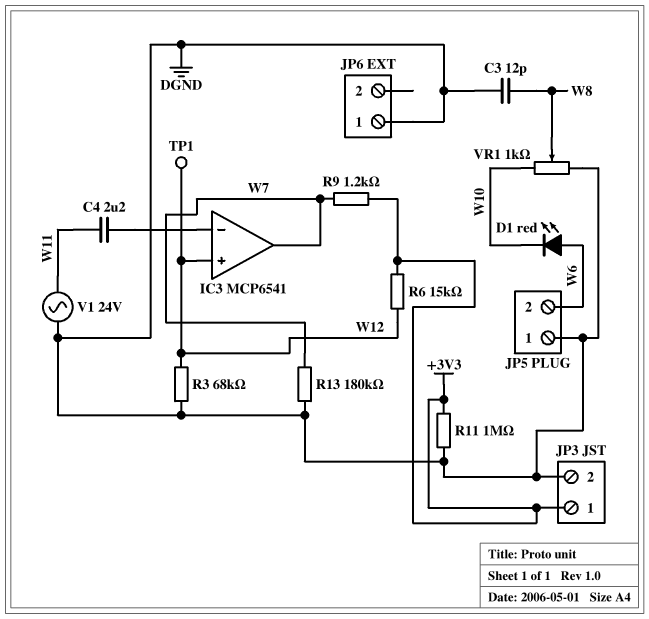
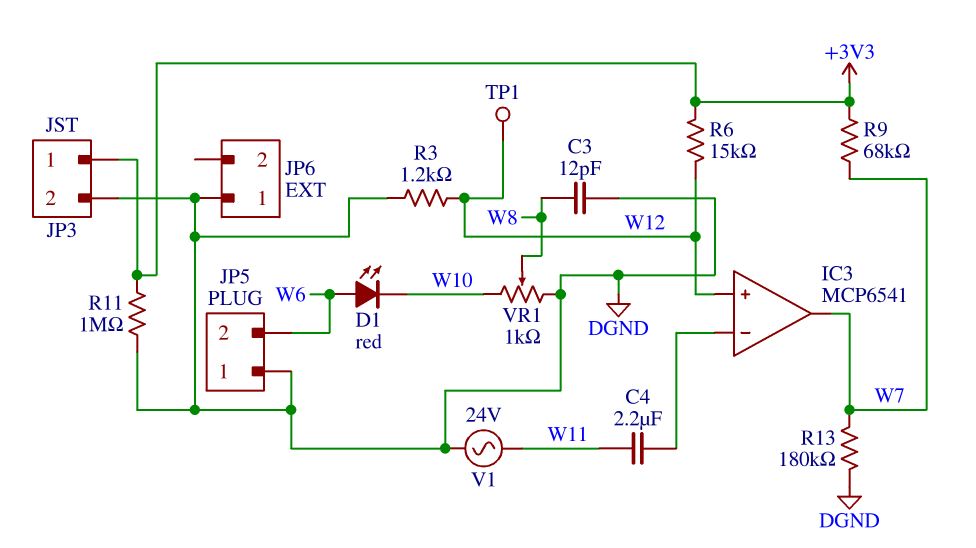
R3: 68k (DGND, W12) -> 1.2k (DGND, W12)
R9: 1.2k (+3V3, W7) -> 68k (+3V3, W7)

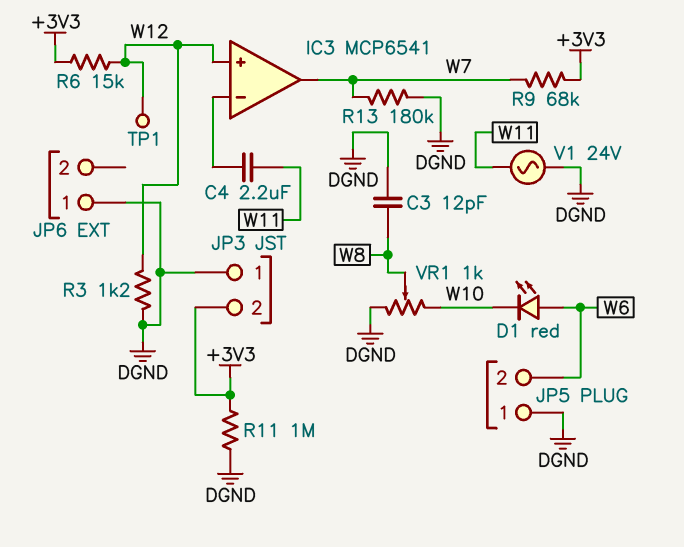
JP3 pin 1: +3V3 -> DGND
JP3 pin 2: DGND -> +3V3

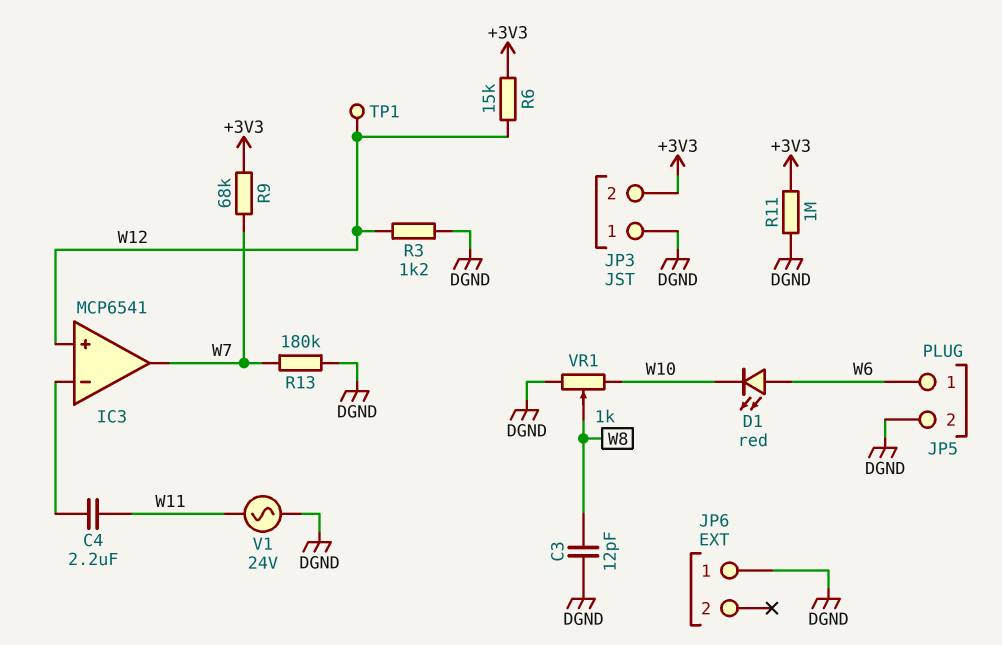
JP5 pin 1: DGND -> W6
JP5 pin 2: W6 -> DGND

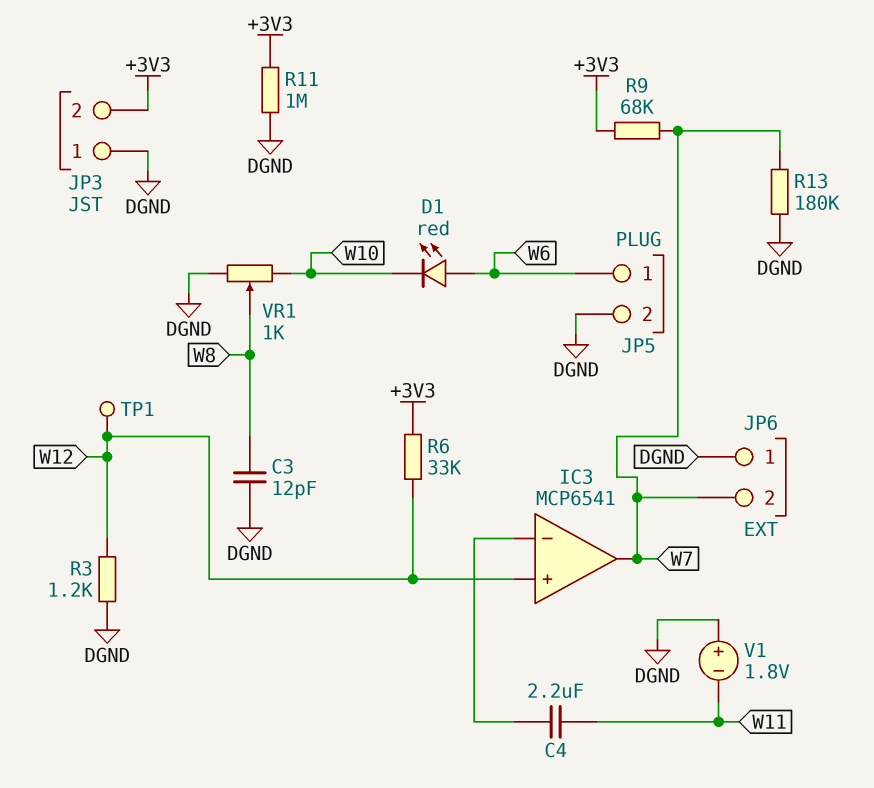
JP6 pin 2: none -> W7
R6: 15k (+3V3, W12) -> 33k (+3V3, W12)
V1: AC 24V (DGND, W11) -> 1.8V (plus DGND, minus W11)

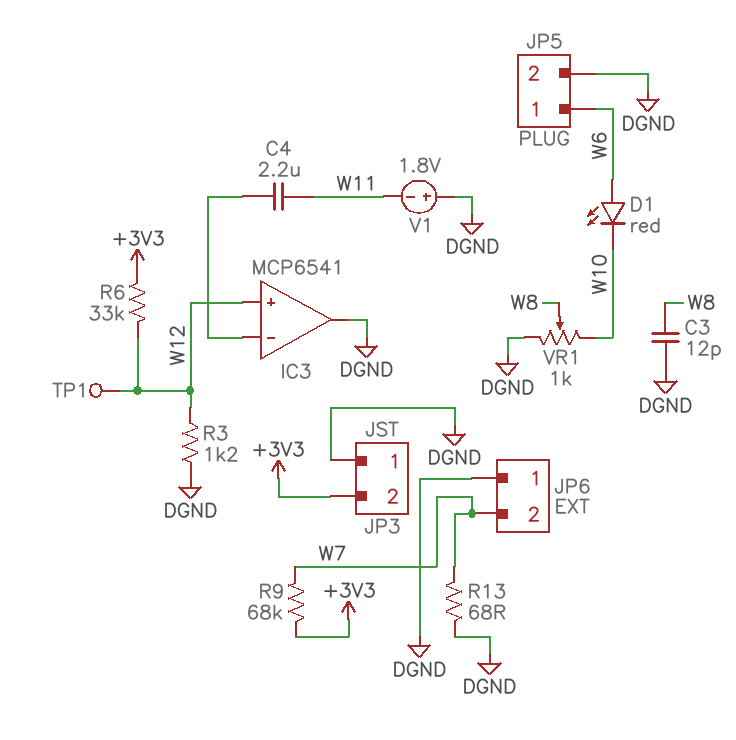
IC3 pin out: W7 -> DGND
R11: 1M (+3V3, DGND) -> none
R13: 180k (DGND, W7) -> 68 (DGND, W7)

